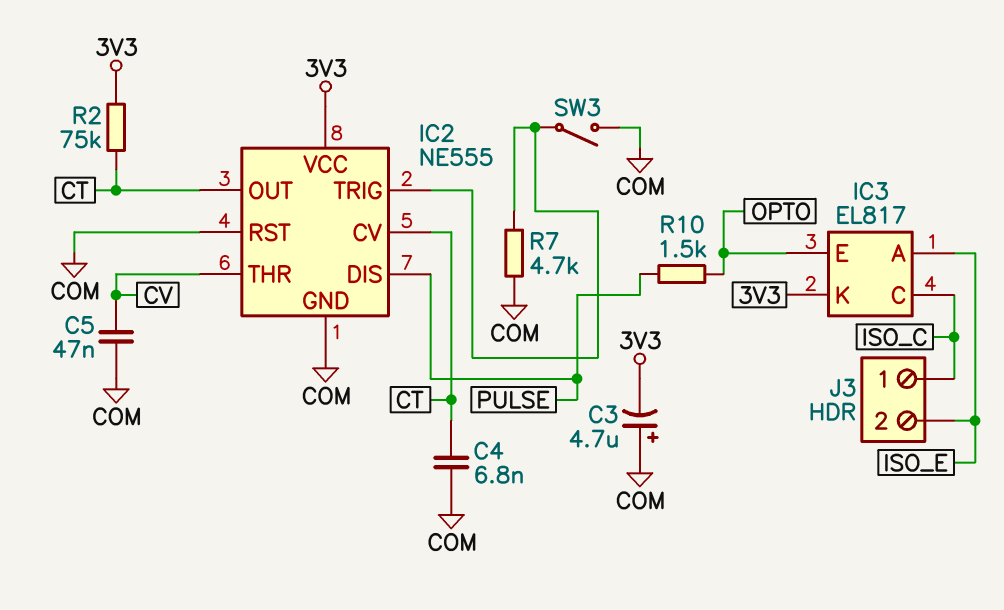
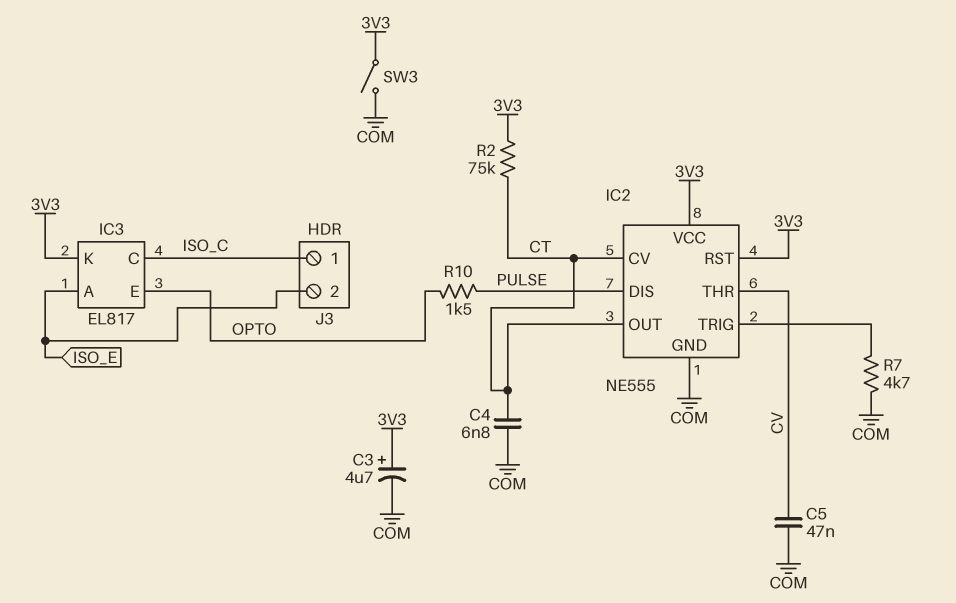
C3: 4.7uF (plus COM, minus 3V3) -> 4.7uF (plus 3V3, minus COM)
IC2 pin RST: COM -> 3V3
SW3: switch (COM, IC2/TRIG) -> switch (3V3, COM)

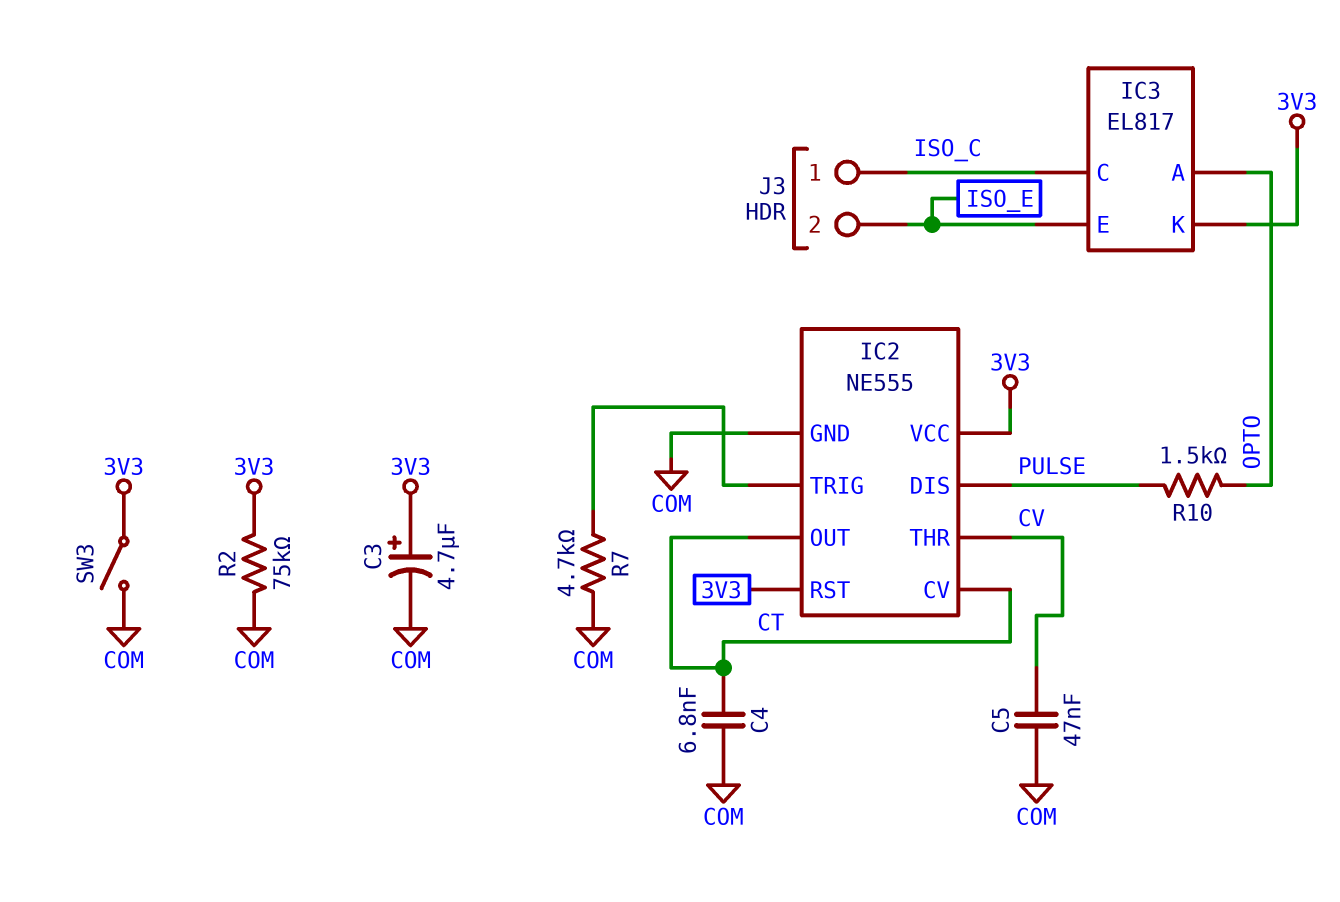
IC3 pin A: ISO_E -> OPTO
IC3 pin E: OPTO -> ISO_E
R2: 75k (3V3, CT) -> 75k (3V3, COM)

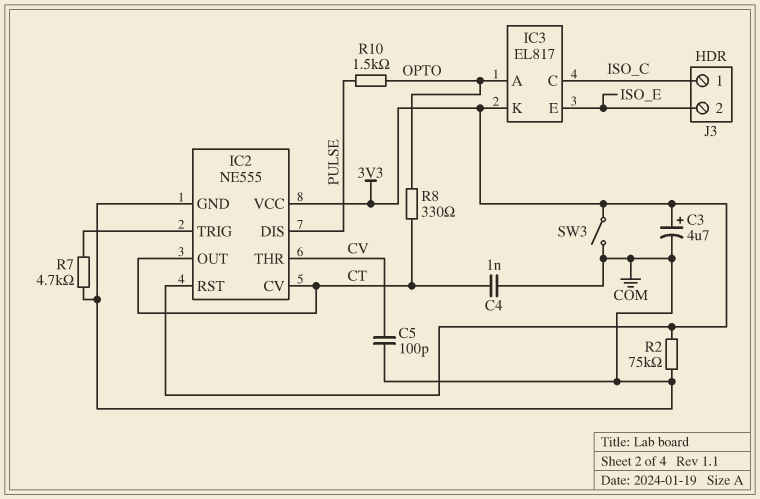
C4: 6.8nF (COM, CT) -> 1nF (COM, CT)
C5: 47nF (COM, CV) -> 100pF (COM, CV)
R8: none -> 330 (CT, OPTO)

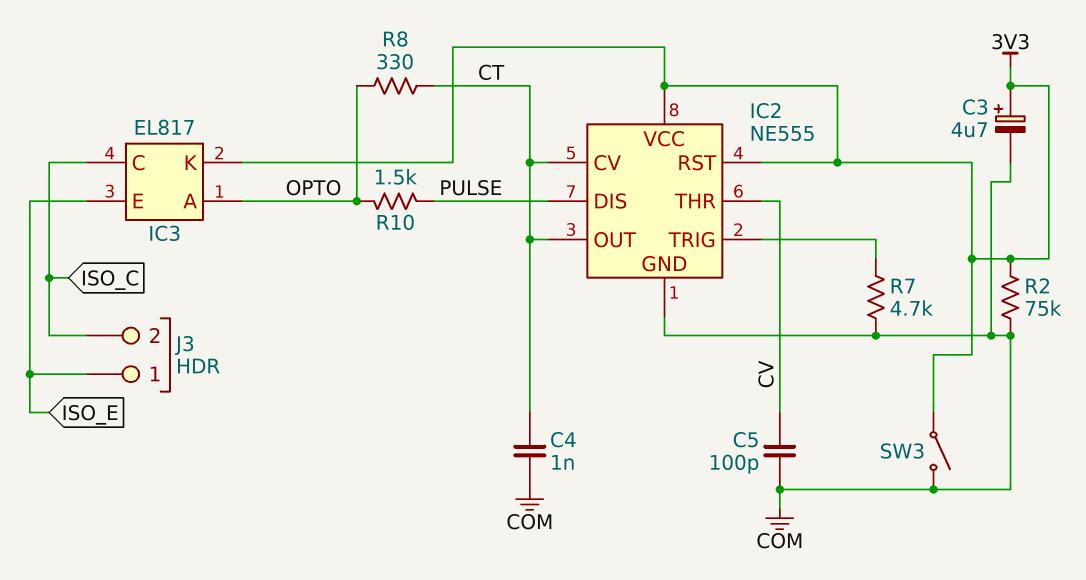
J3 pin 1: ISO_C -> ISO_E
J3 pin 2: ISO_E -> ISO_C

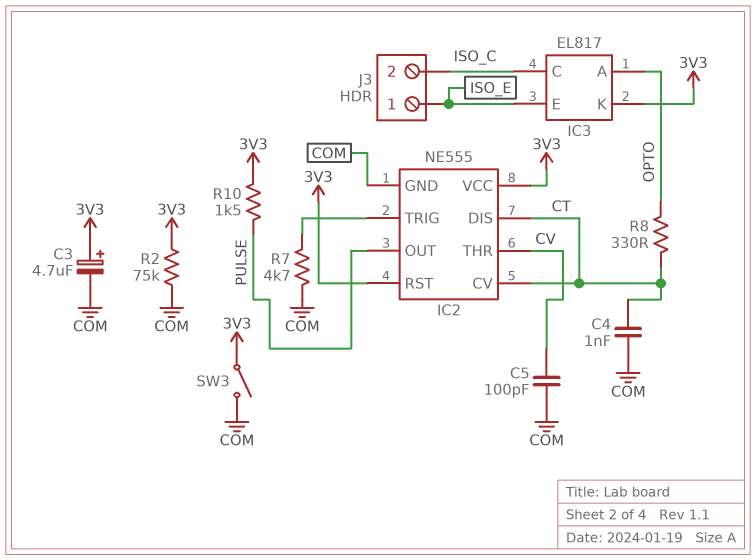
IC2 pin DIS: PULSE -> CT
IC2 pin OUT: CT -> PULSE
R10: 1.5k (OPTO, PULSE) -> 1.5k (3V3, PULSE)

